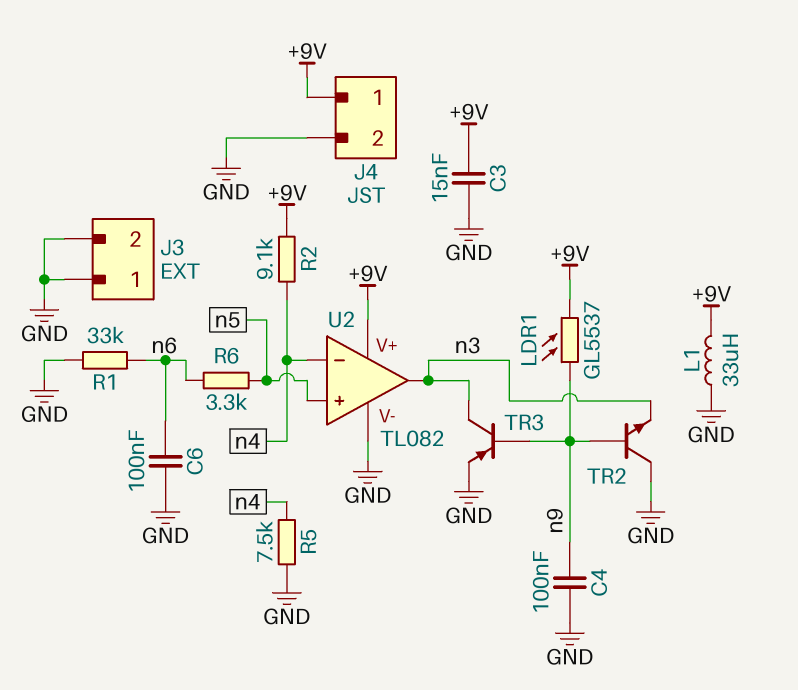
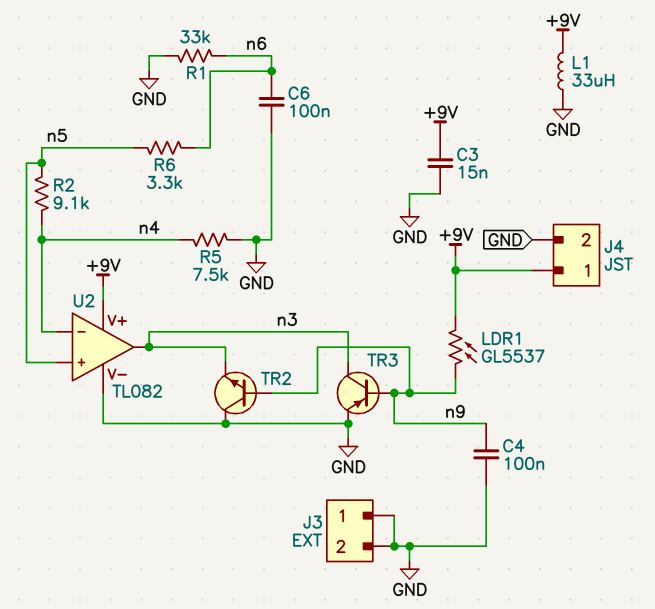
R2: 9.1k (+9V, n4) -> 9.1k (n4, n5)

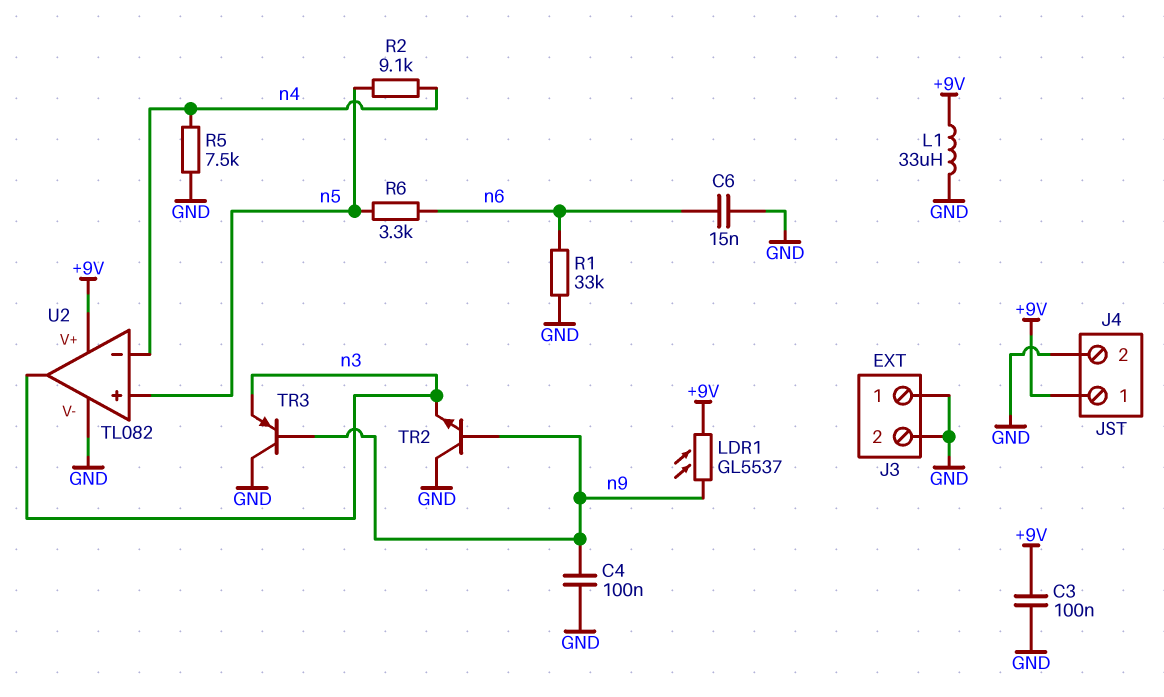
C3: 15nF (+9V, GND) -> 100nF (+9V, GND)
C6: 100nF (GND, n6) -> 15nF (GND, n6)
TR3: PNP (B n9, C n3, E GND) -> PNP (B n9, C GND, E n3)

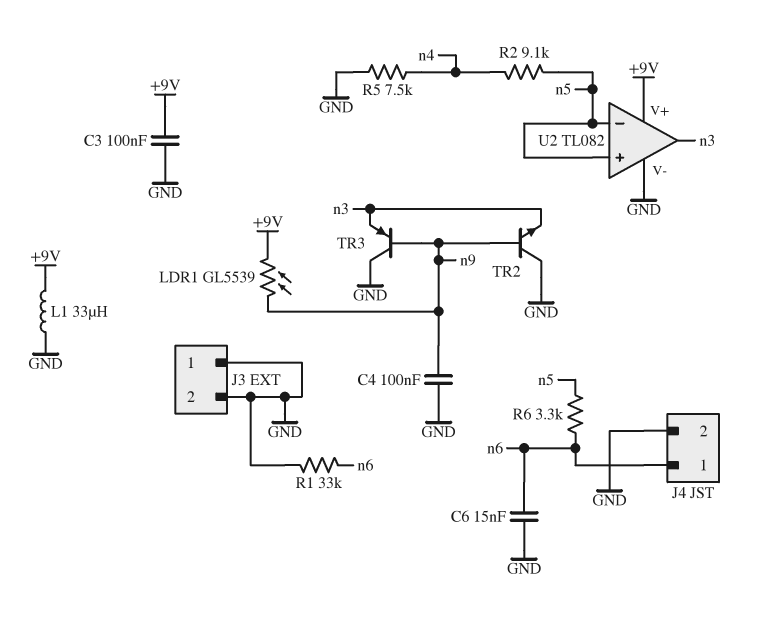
J4 pin 1: +9V -> n6
LDR1: GL5537 (+9V, n9) -> GL5539 (+9V, n9)
U2 pin in-: n4 -> n5

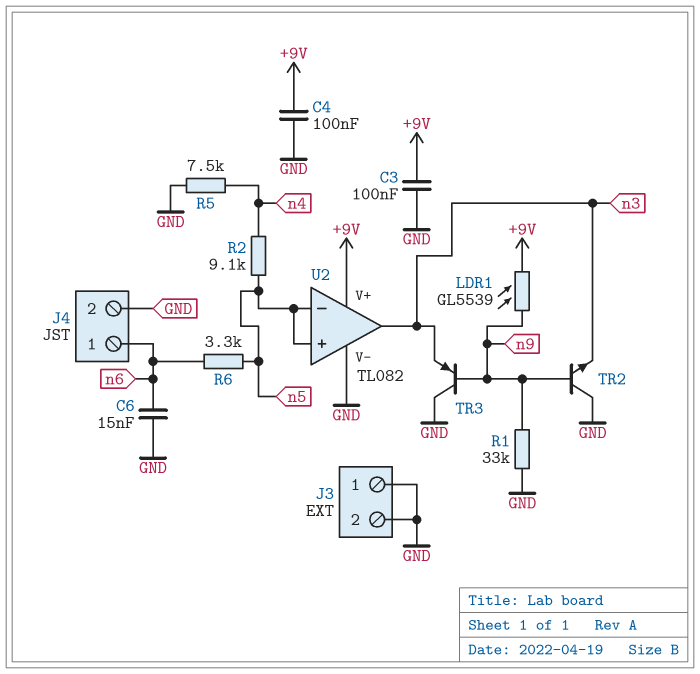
C4: 100nF (GND, n9) -> 100nF (+9V, GND)
L1: 33uH (+9V, GND) -> none
R1: 33k (GND, n6) -> 33k (GND, n9)

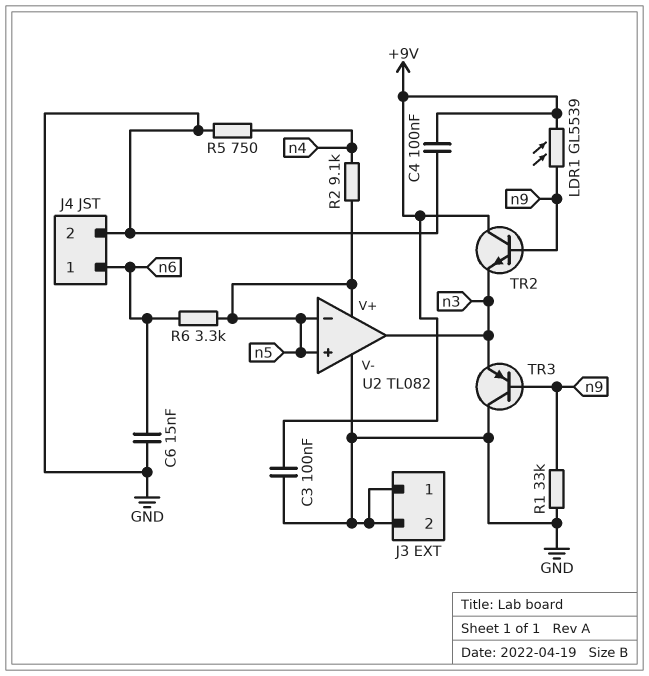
R5: 7.5k (GND, n4) -> 750 (GND, n4)
TR2: NPN (B n9, C GND, E n3) -> NPN (B n9, C +9V, E n3)
U2 pin V+: +9V -> n5

